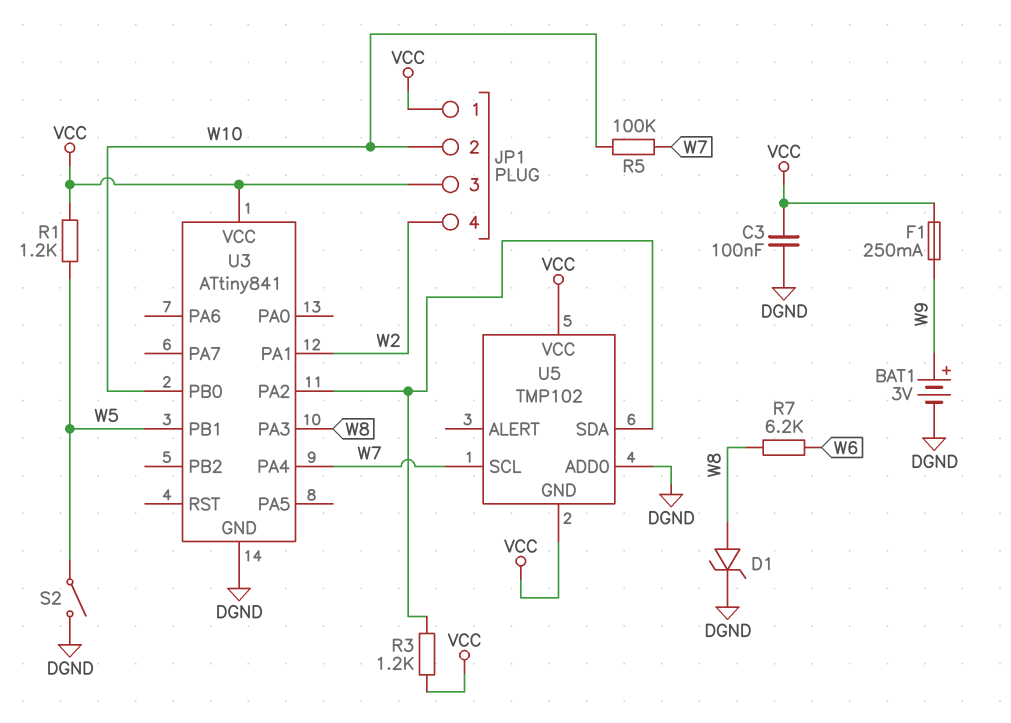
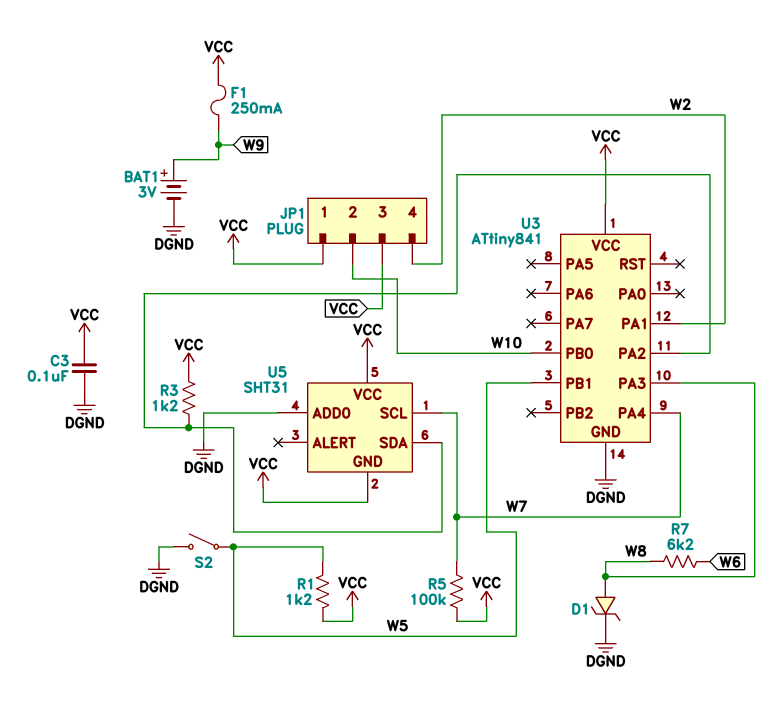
R5: 100k (W7, W10) -> 100k (VCC, W7)
U5: TMP102 -> SHT31

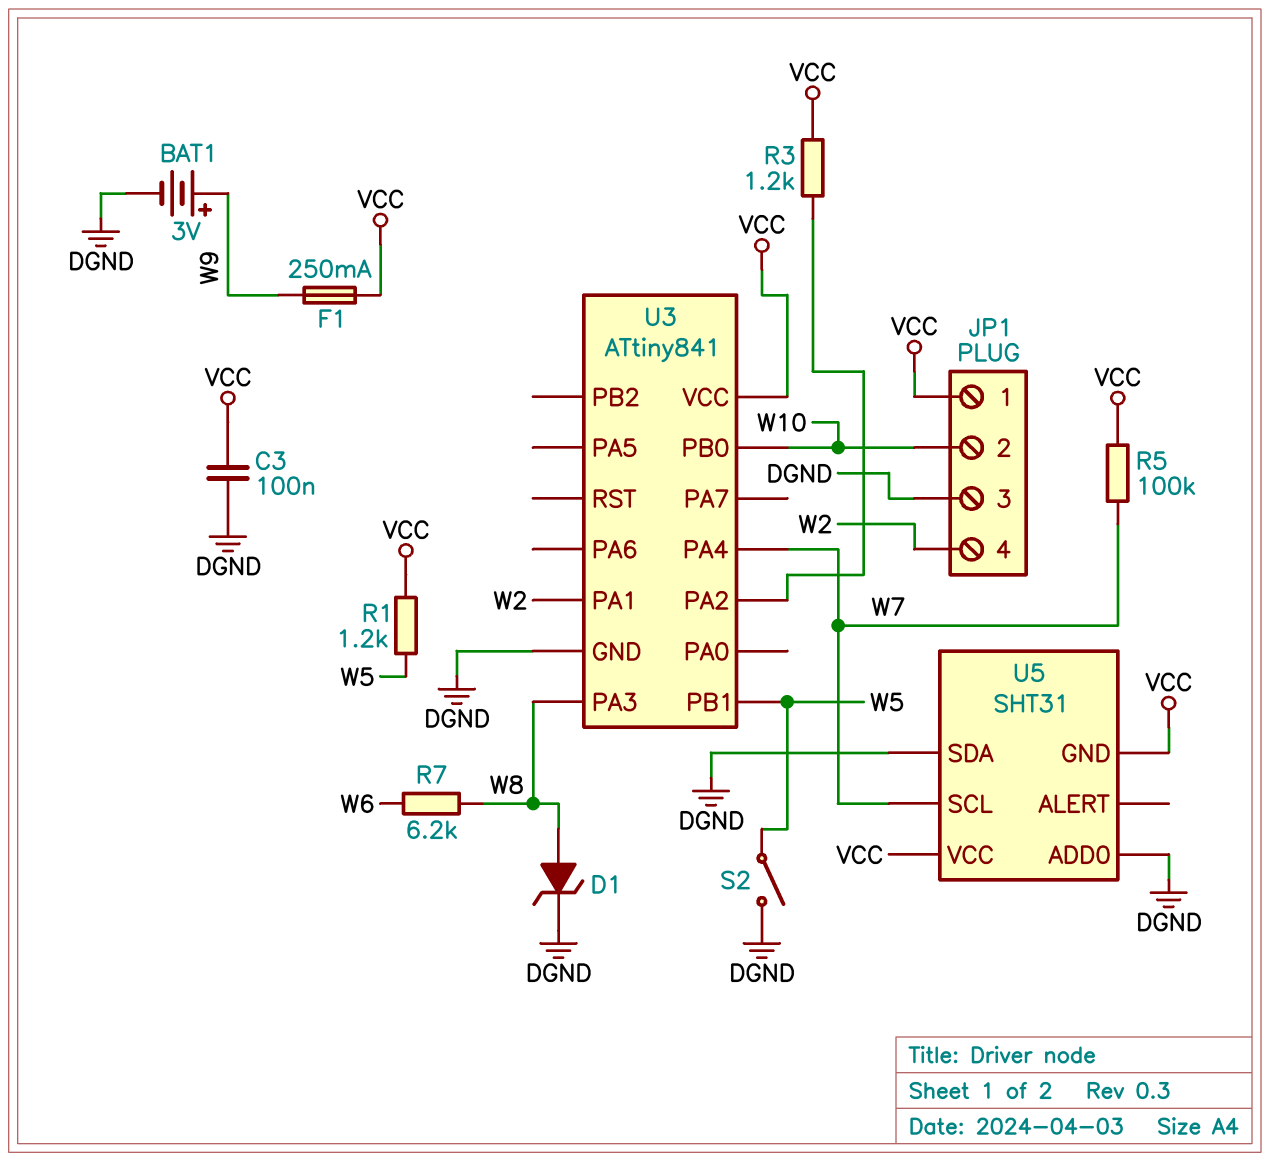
JP1 pin 3: VCC -> DGND
U5 pin SDA: U3/PA2 -> DGND

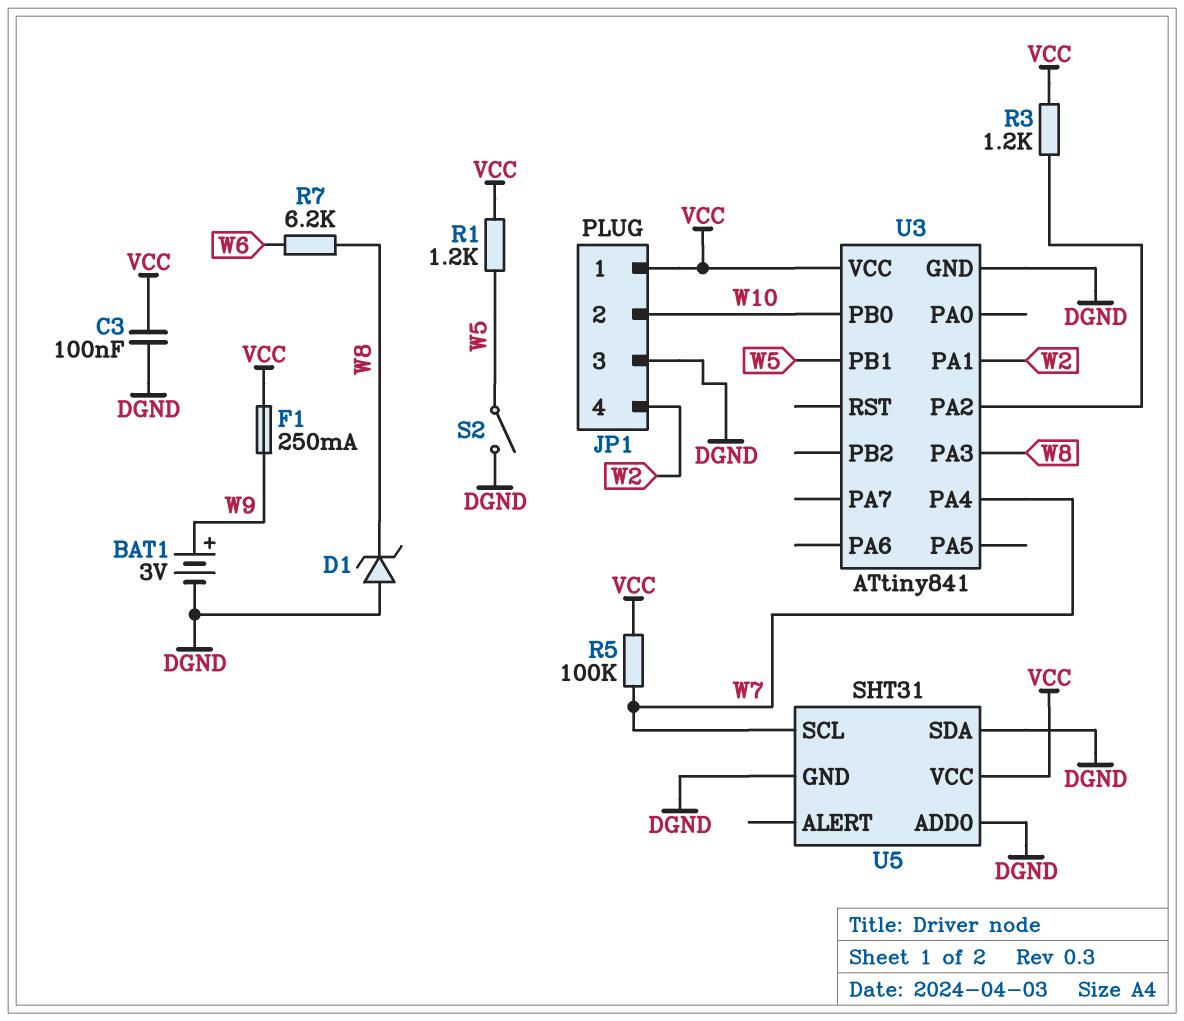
D1: zener (A W8, K DGND) -> zener (A DGND, K W8)
U5 pin GND: VCC -> DGND

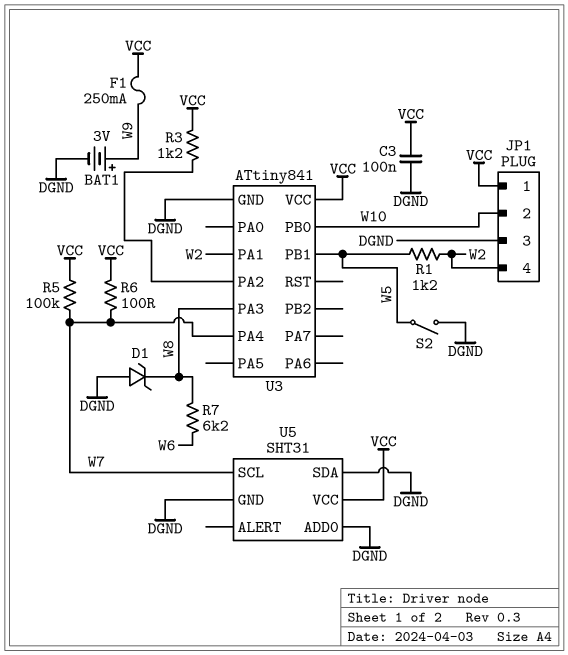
R1: 1.2k (VCC, W5) -> 1.2k (W2, W5)
R6: none -> 100 (VCC, W7)

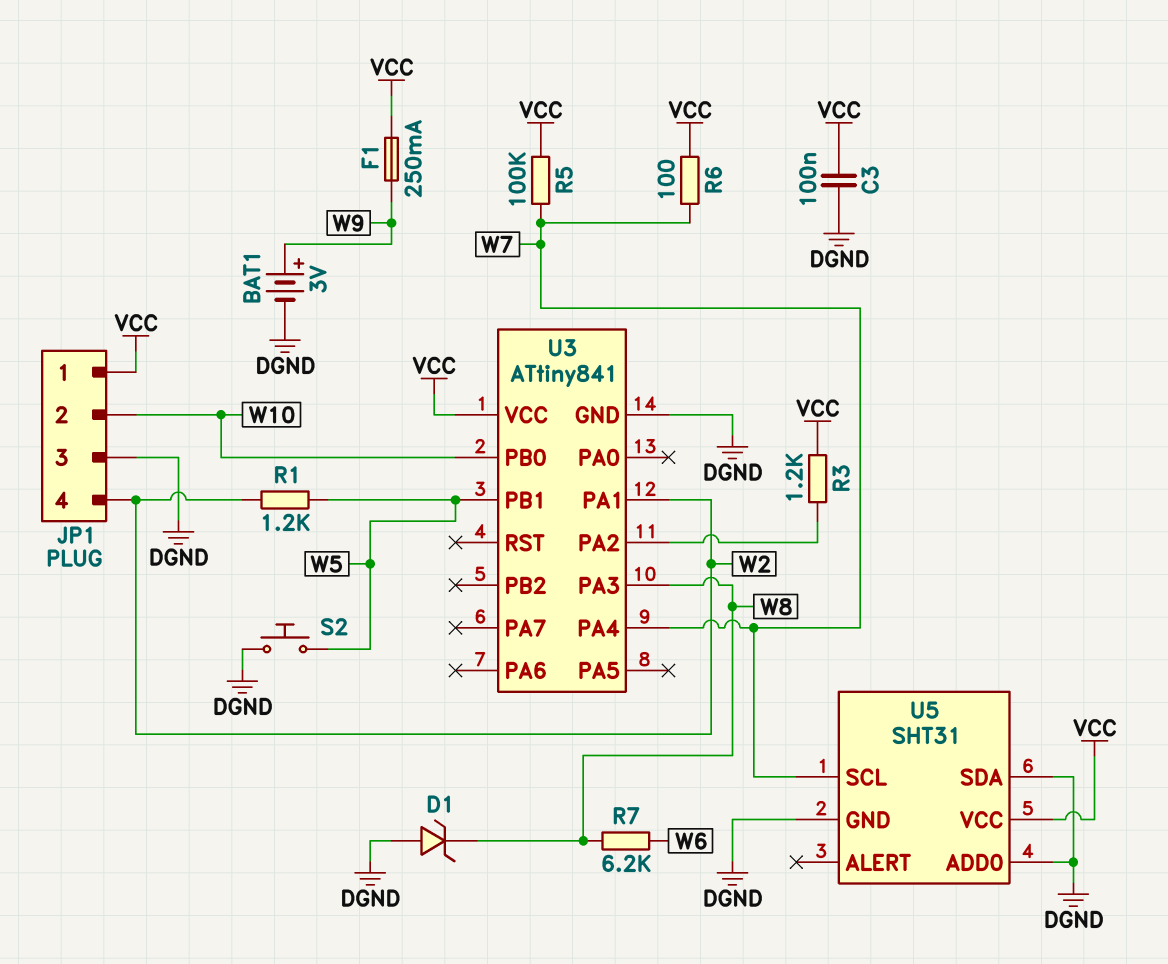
S2: switch (DGND, W5) -> button (DGND, W5)

